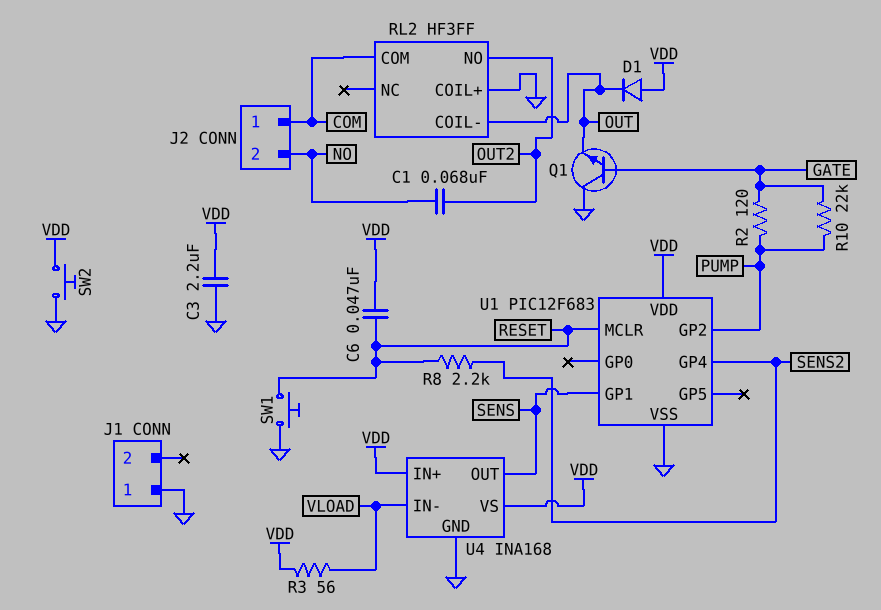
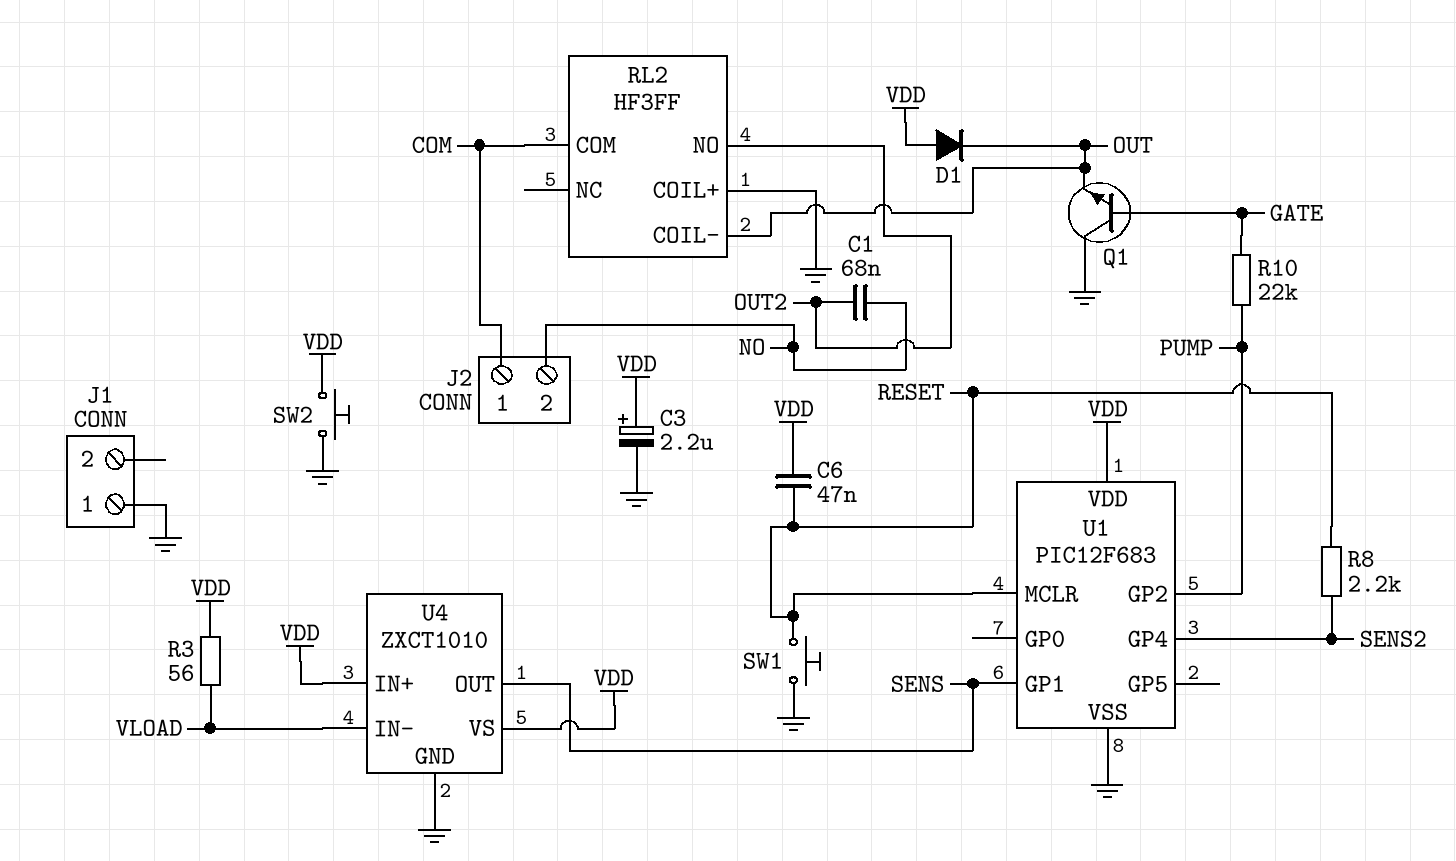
C3: 2.2uF (GND, VDD) -> 2.2uF (plus VDD, minus GND)
R2: 120 (GATE, PUMP) -> none
U4: INA168 -> ZXCT1010

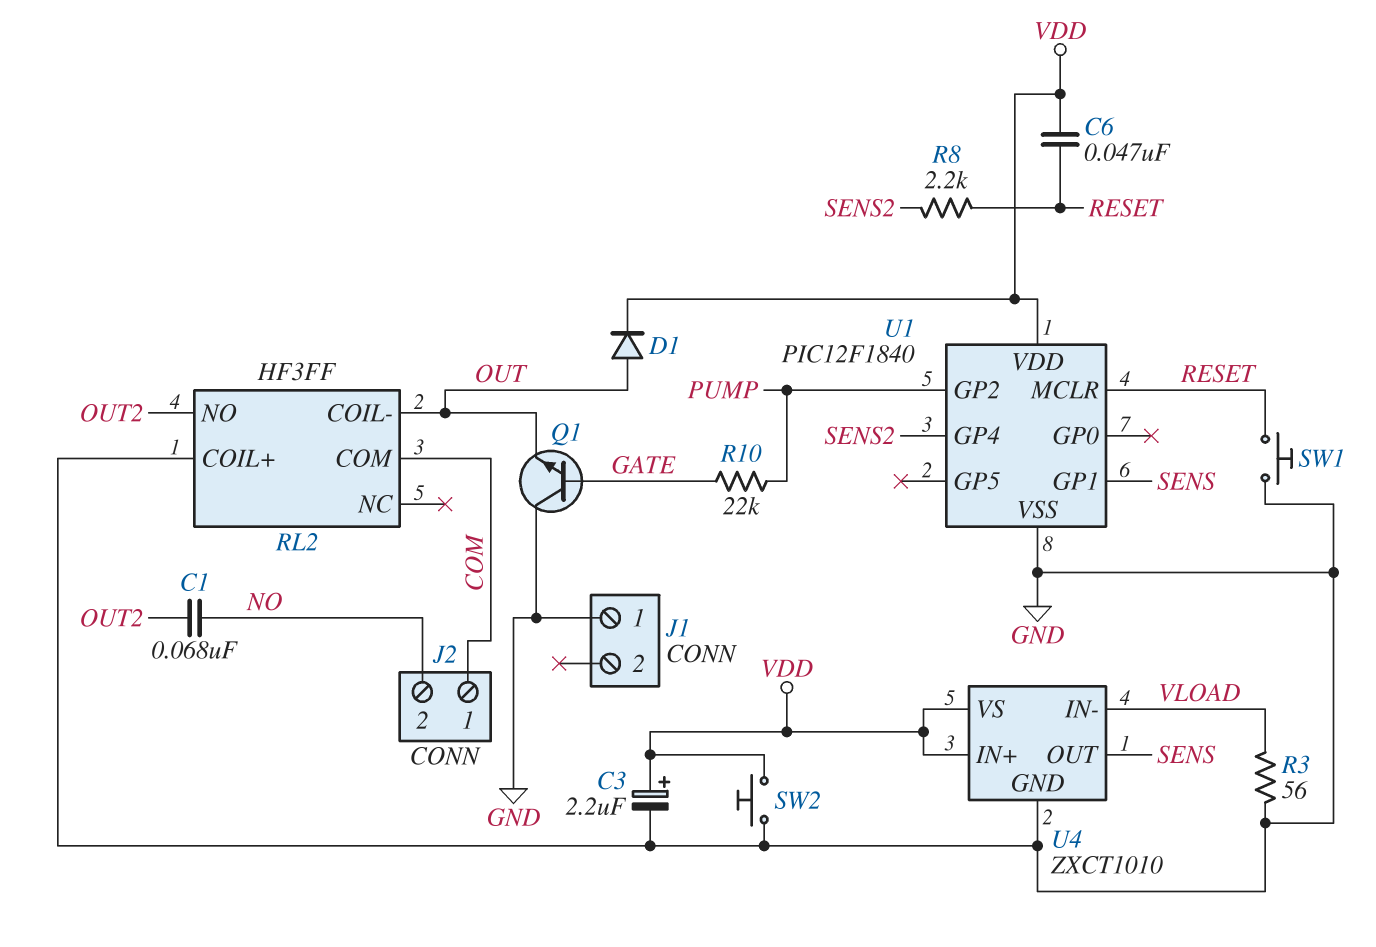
D1: diode (A VDD, K OUT) -> diode (A OUT, K VDD)
R3: 56 (VDD, VLOAD) -> 56 (GND, VLOAD)
U1: PIC12F683 -> PIC12F1840

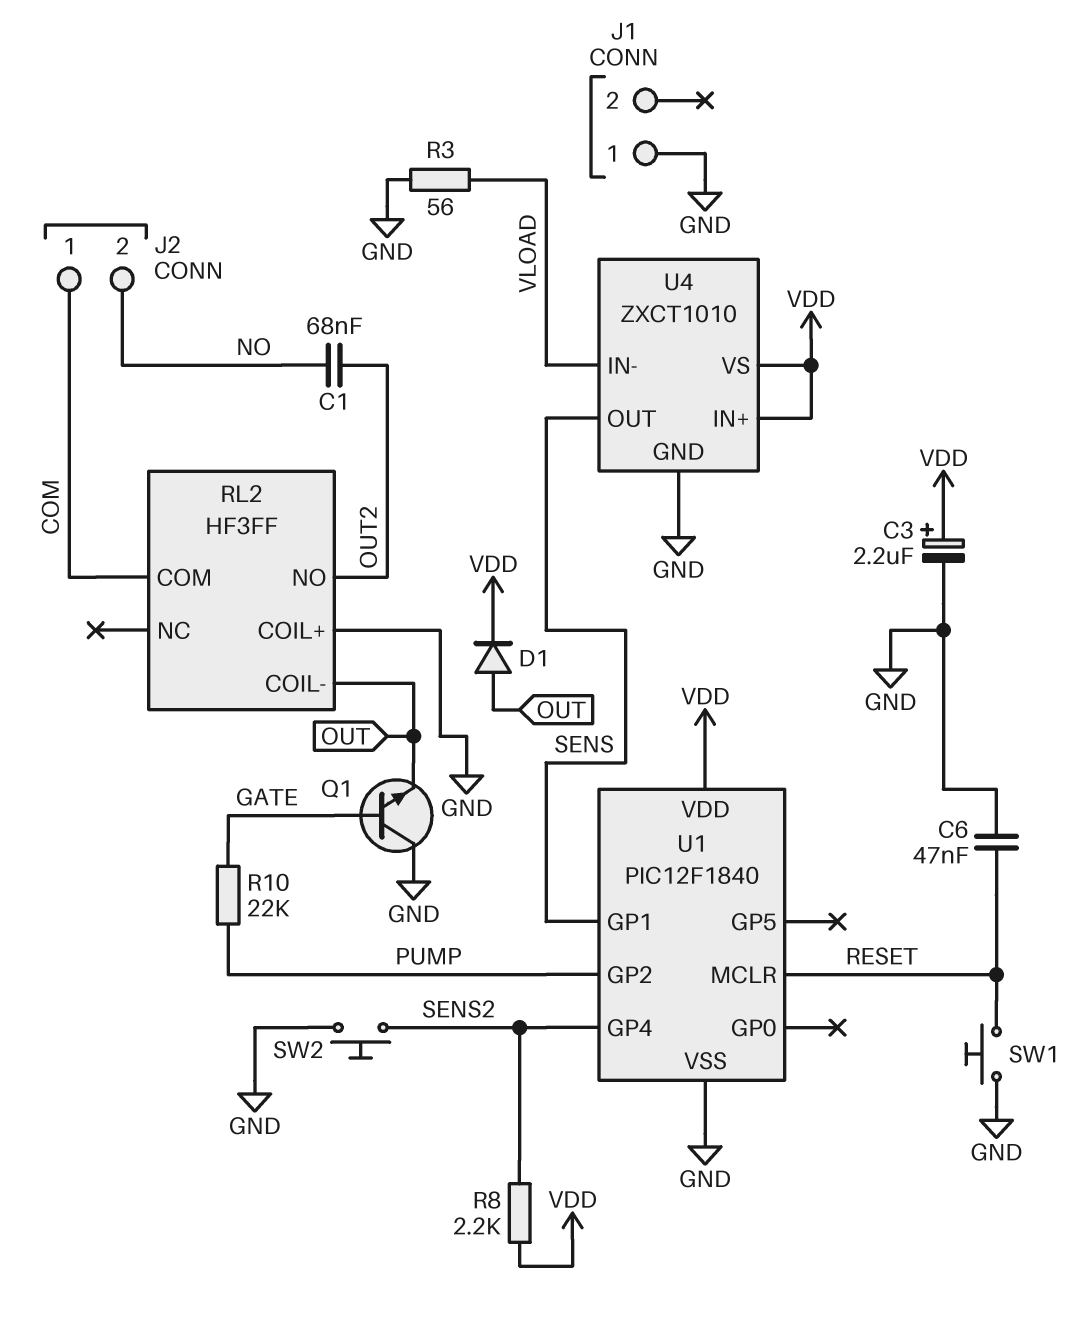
C6: 47nF (RESET, VDD) -> 47nF (GND, RESET)
R8: 2.2k (RESET, SENS2) -> 2.2k (SENS2, VDD)
SW2: button (GND, VDD) -> button (GND, SENS2)

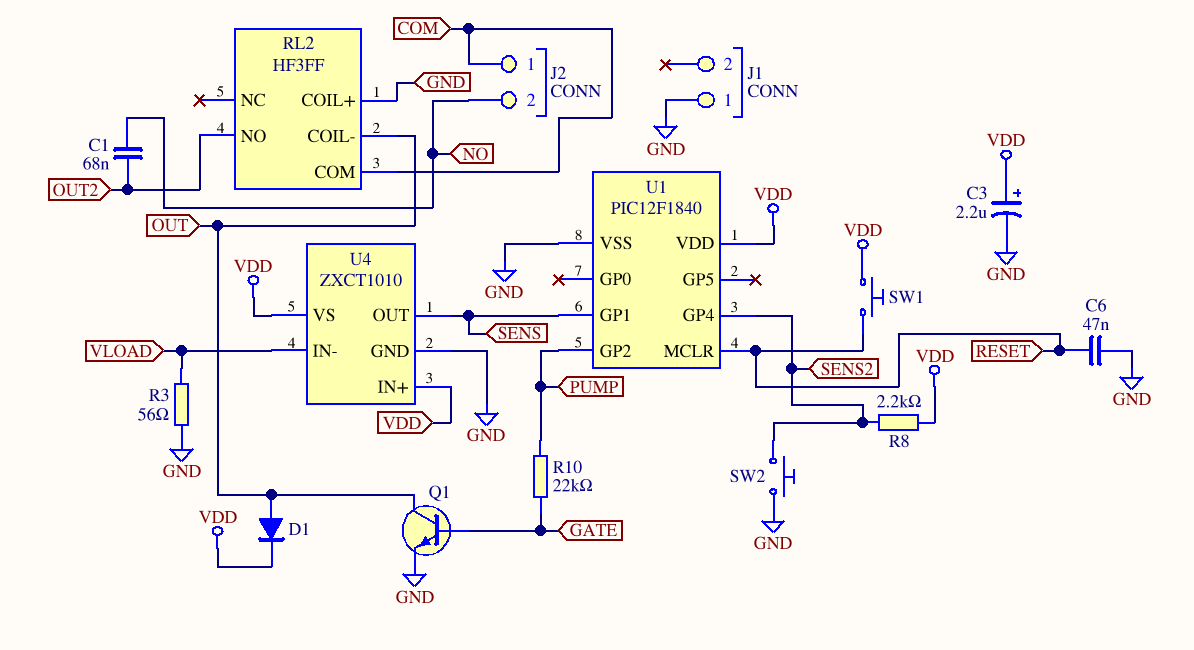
Q1: NPN (B GATE, C GND, E OUT) -> NPN (B GATE, C OUT, E GND)
SW1: button (GND, RESET) -> button (RESET, VDD)

